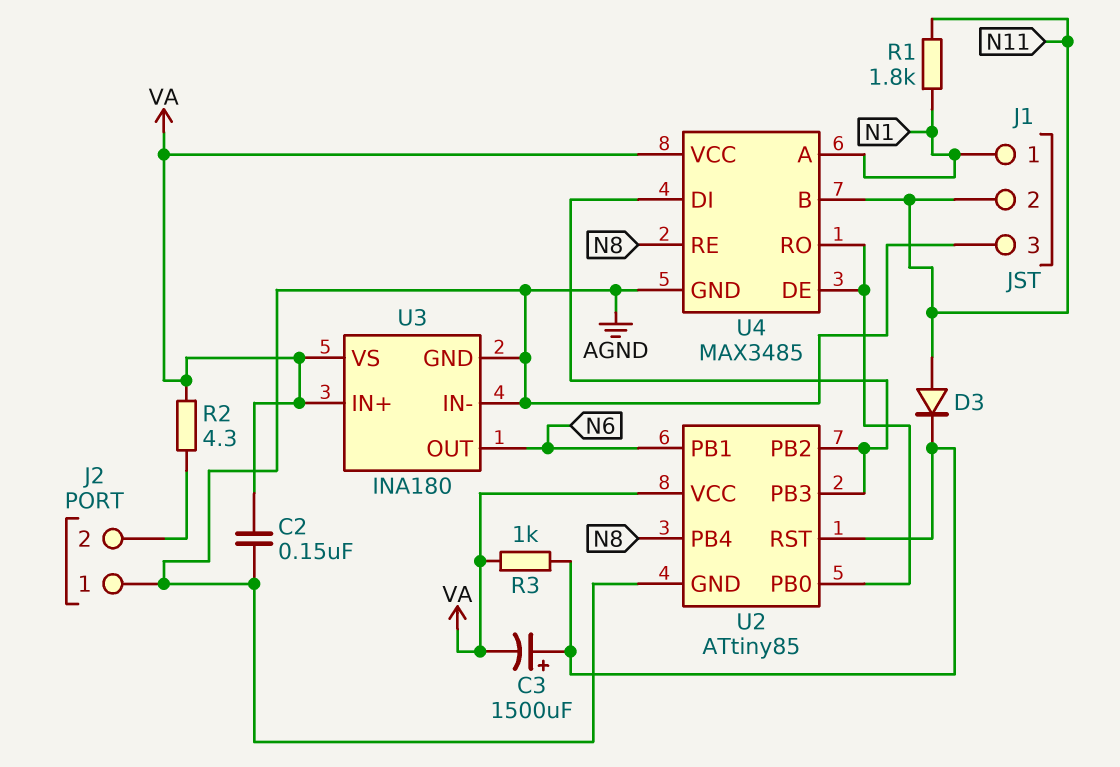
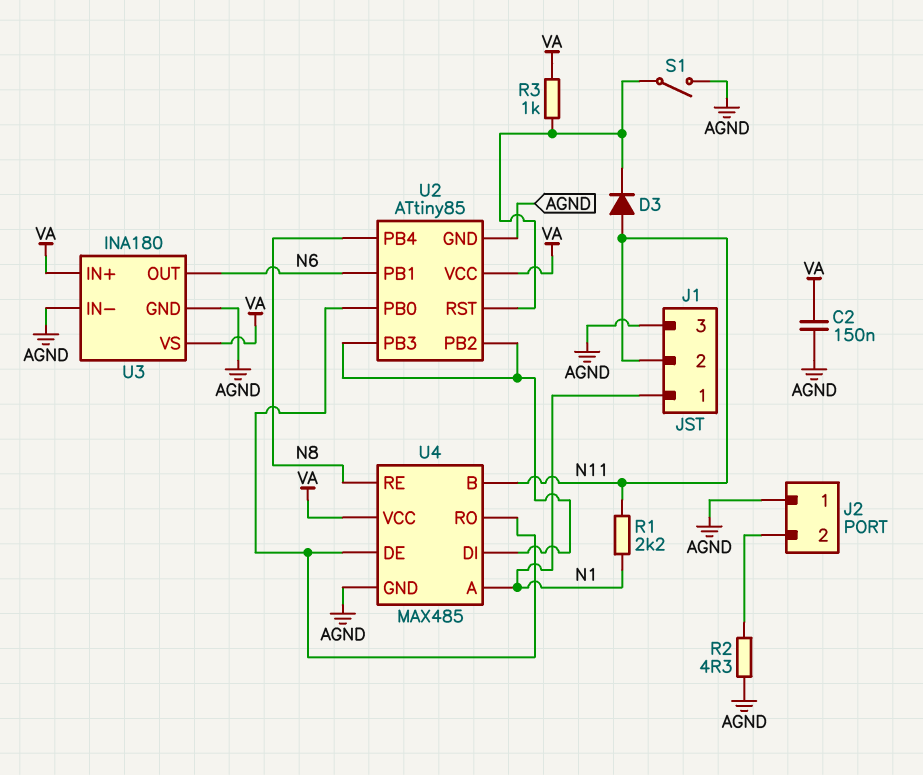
C3: 1500uF (plus U2/RST, minus VA) -> none
R1: 1.8k (N1, N11) -> 2.2k (N1, N11)
R2: 4.3 (J2/2, VA) -> 4.3 (AGND, J2/2)
S1: none -> switch (AGND, U2/RST)
U4: MAX3485 -> MAX485

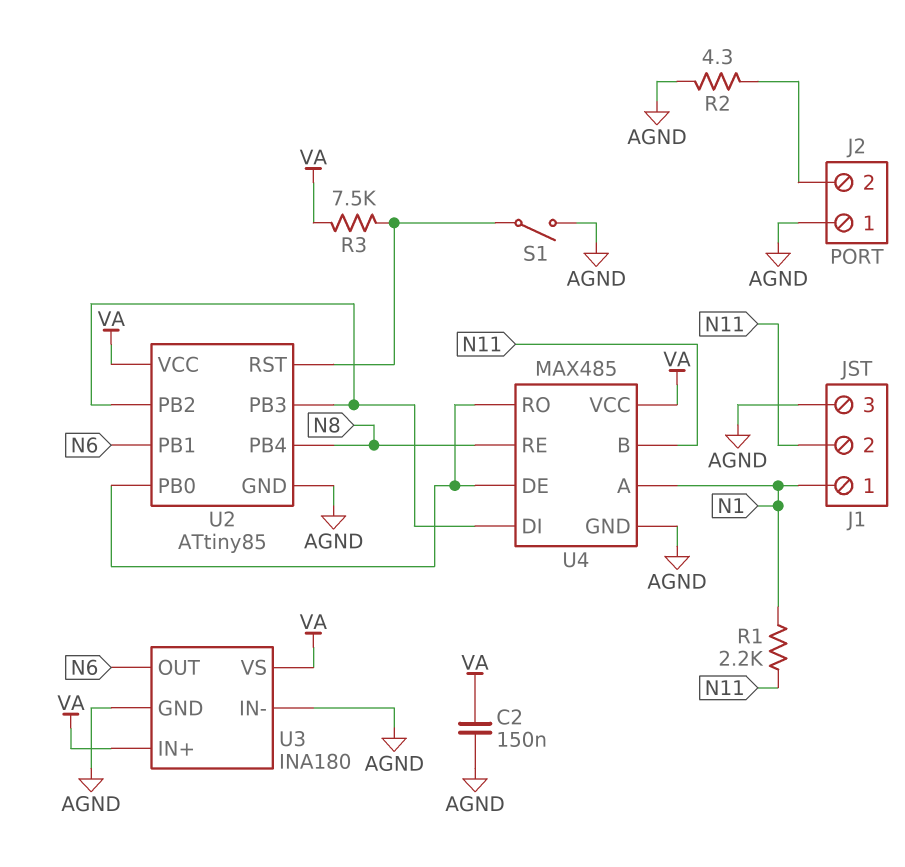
D3: diode (A N11, K U2/RST) -> none
R3: 1k (U2/RST, VA) -> 7.5k (U2/RST, VA)

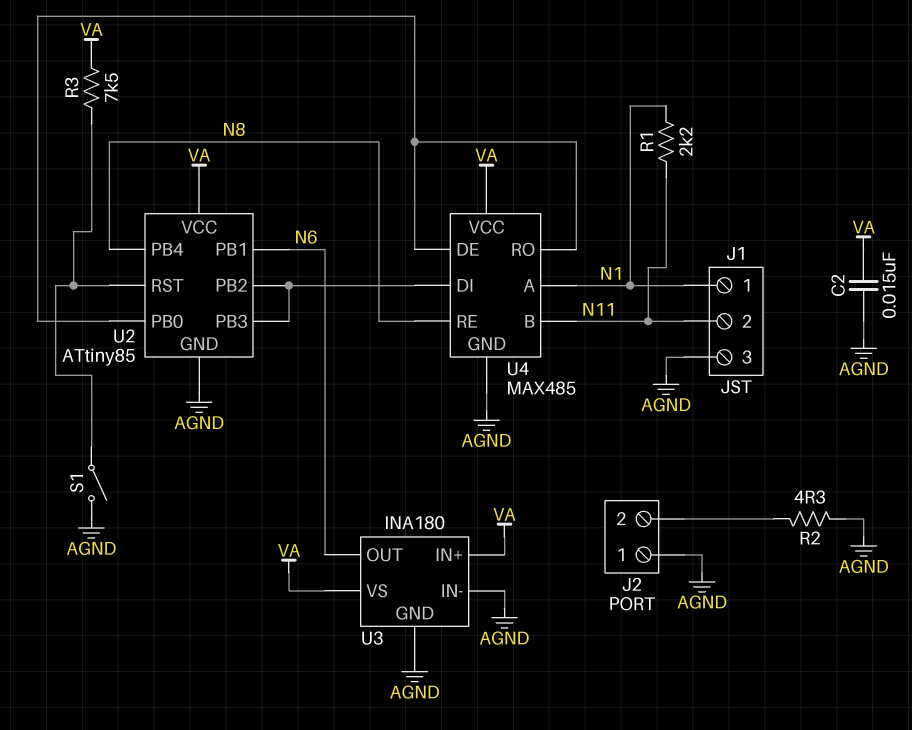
C2: 150nF (AGND, VA) -> 15nF (AGND, VA)

